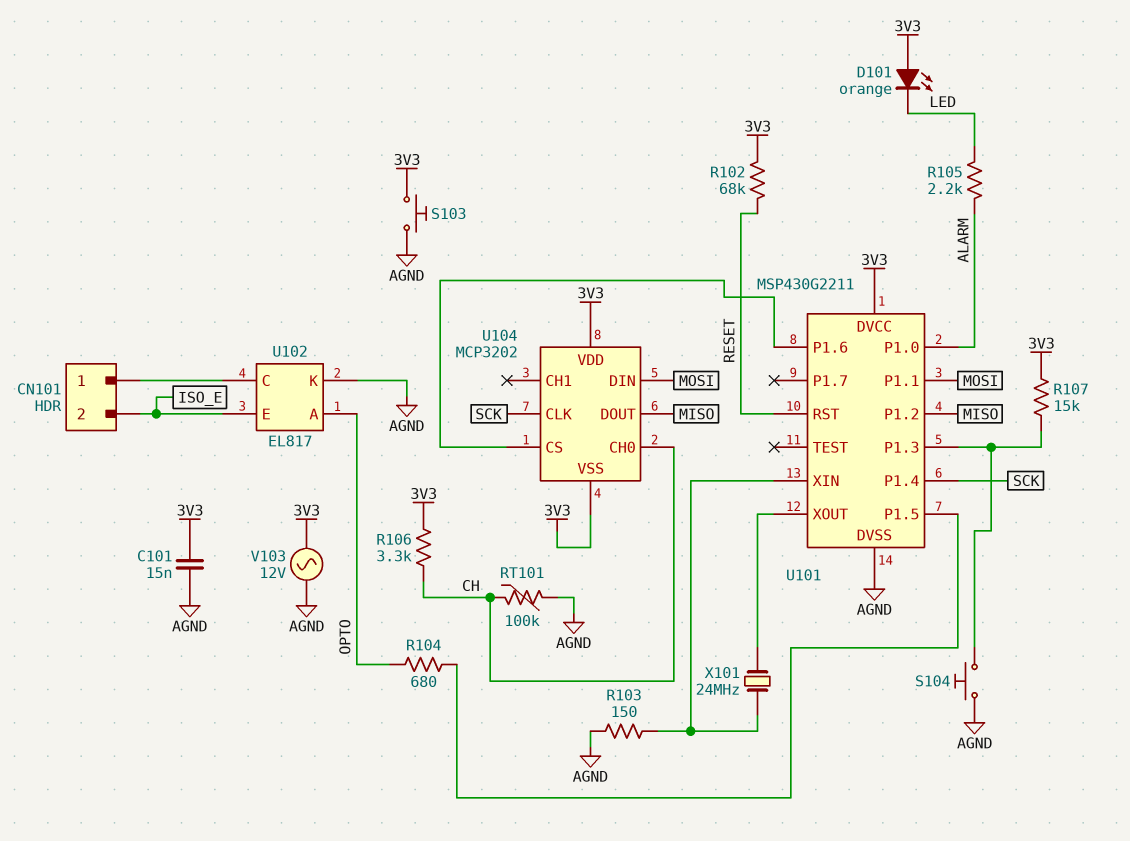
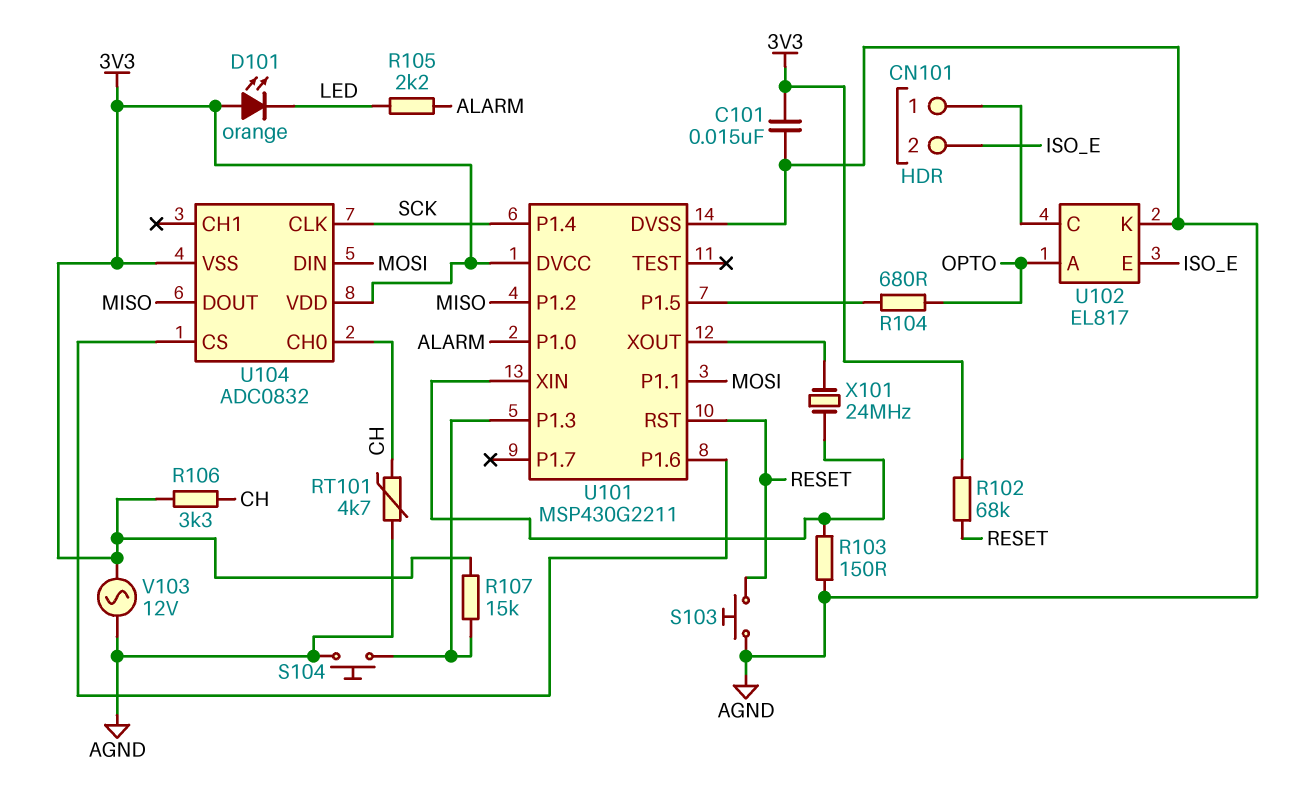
RT101: 100k (AGND, CH) -> 4.7k (AGND, CH)
S103: button (3V3, AGND) -> button (AGND, RESET)
U104: MCP3202 -> ADC0832

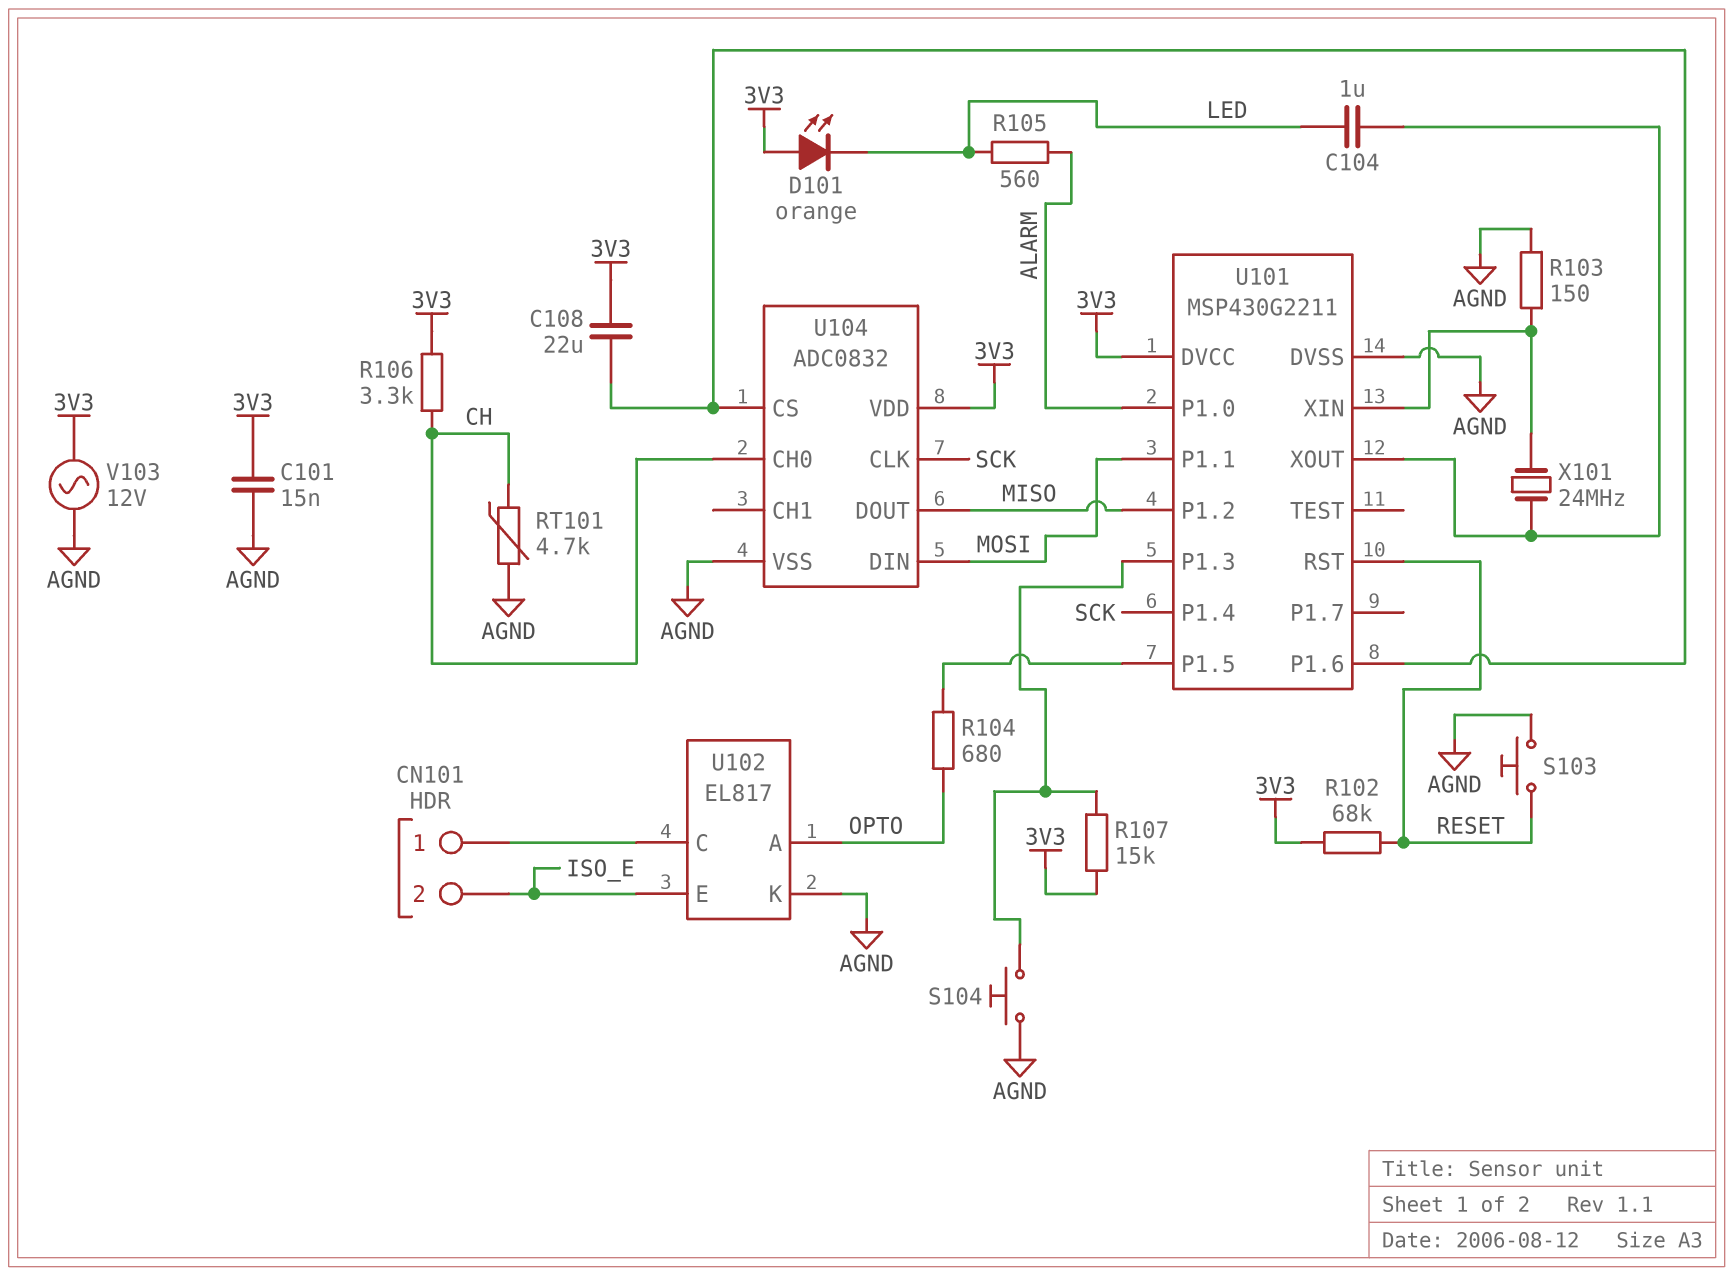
C104: none -> 1uF (LED, U101/XOUT)
C108: none -> 22uF (3V3, U101/P1.6)
R105: 2.2k (ALARM, LED) -> 560 (ALARM, LED)
U104 pin VSS: 3V3 -> AGND

